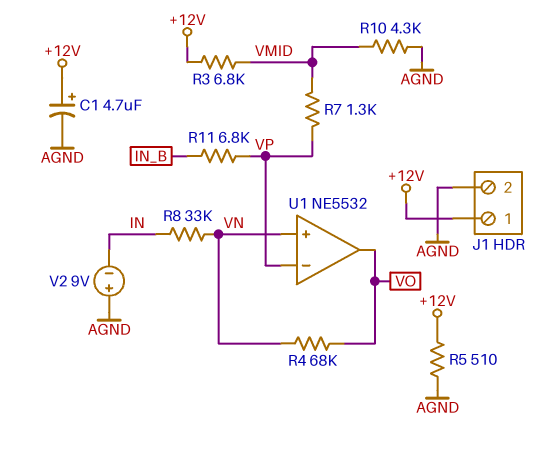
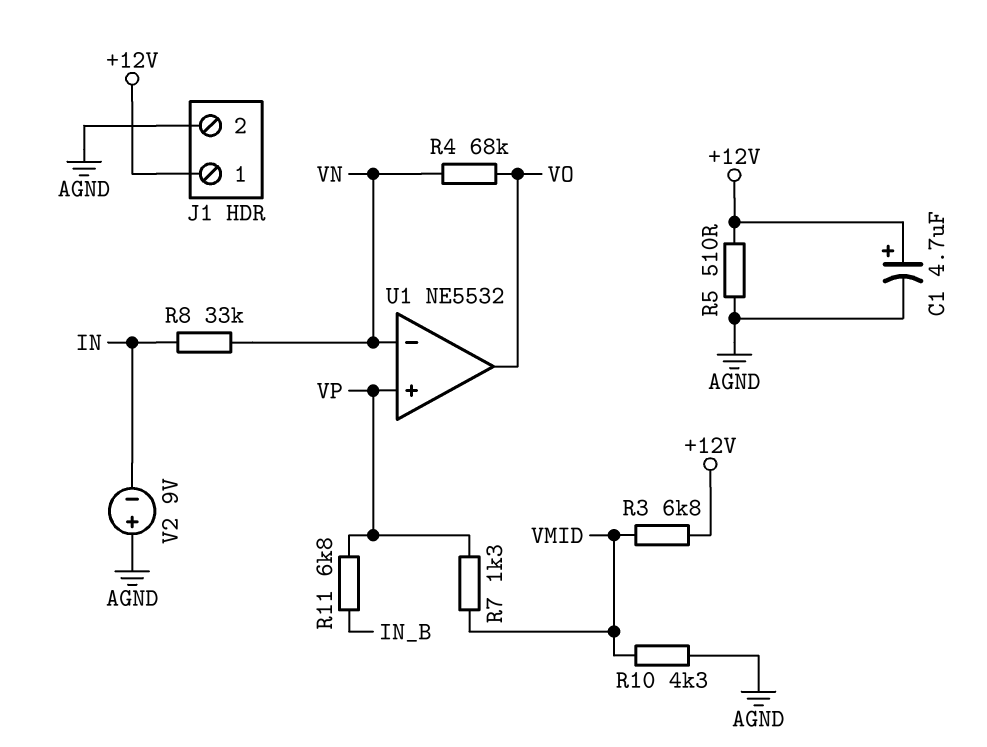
U1 pin in+: VN -> VP
U1 pin in-: VP -> VN

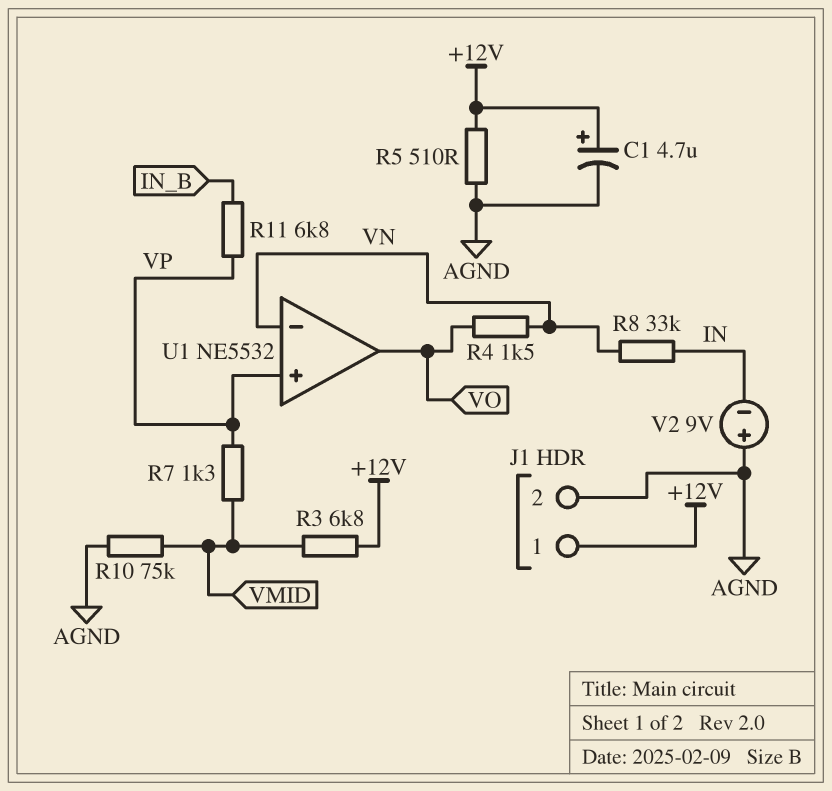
R4: 68k (VN, VO) -> 1.5k (VN, VO)
R10: 4.3k (AGND, VMID) -> 75k (AGND, VMID)

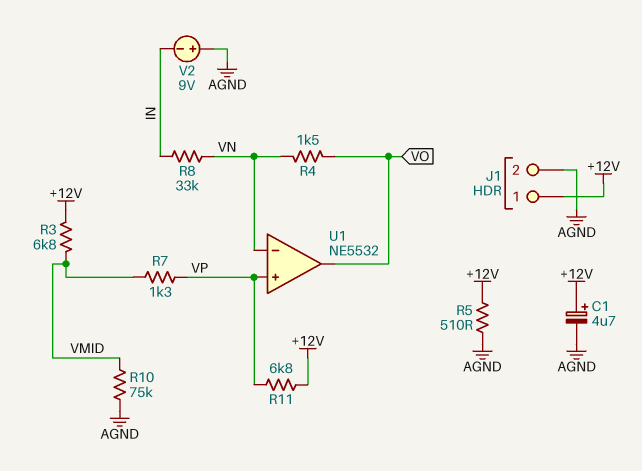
R11: 6.8k (IN_B, VP) -> 6.8k (+12V, VP)

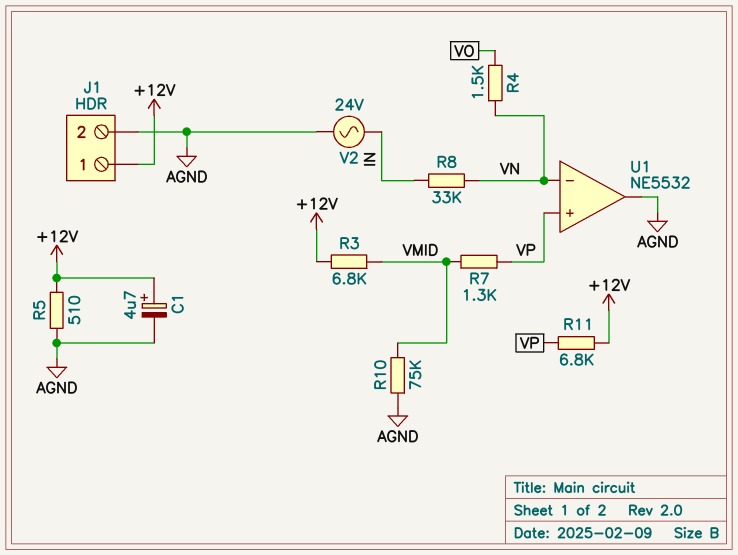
U1 pin out: VO -> AGND
V2: 9V (plus AGND, minus IN) -> AC 24V (AGND, IN)

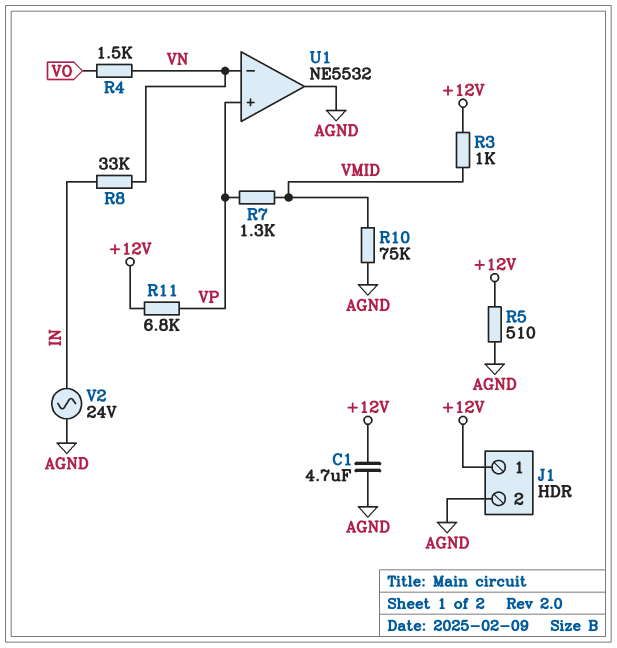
C1: 4.7uF (plus +12V, minus AGND) -> 4.7uF (+12V, AGND)
R3: 6.8k (+12V, VMID) -> 1k (+12V, VMID)

